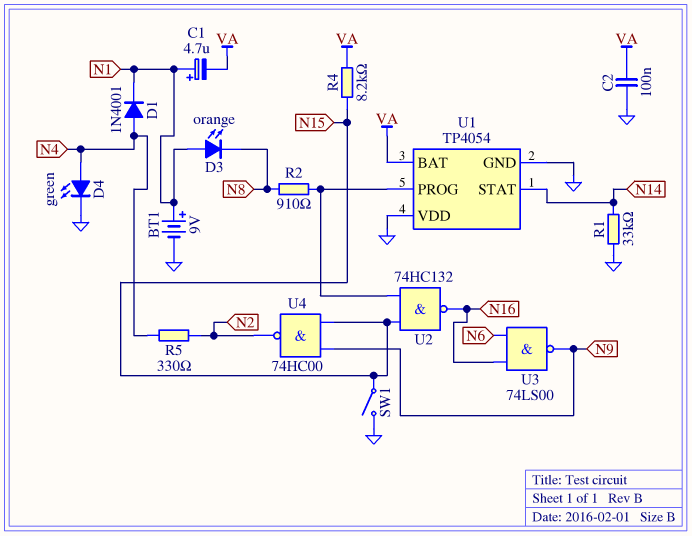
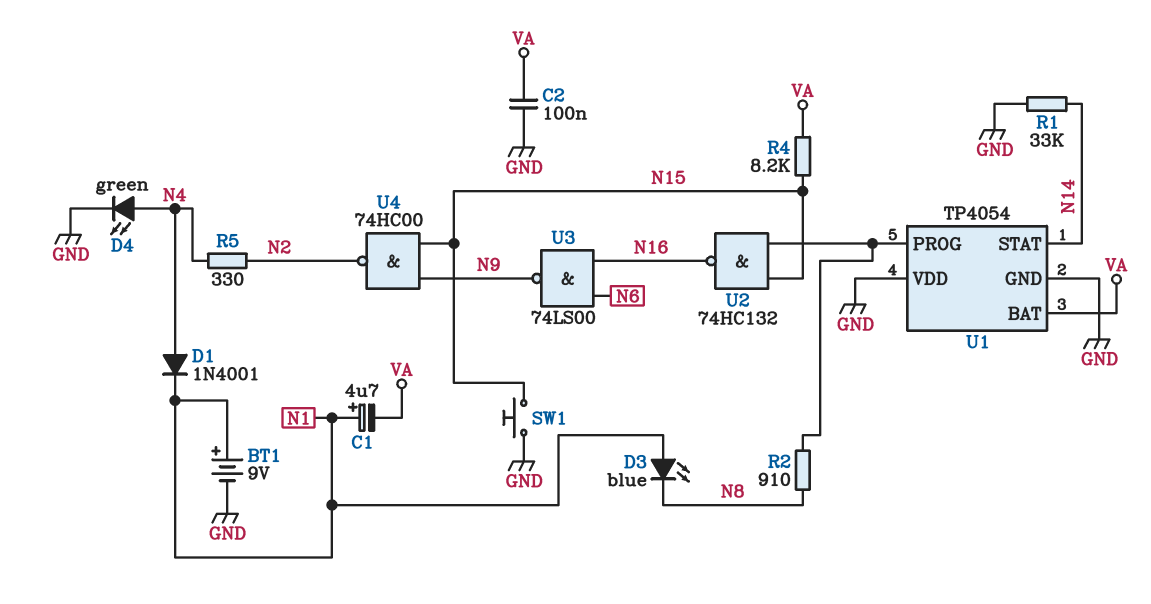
D3: LED orange (A N1, K N8) -> LED blue (A N1, K N8)
SW1: switch (GND, N15) -> button (GND, N15)

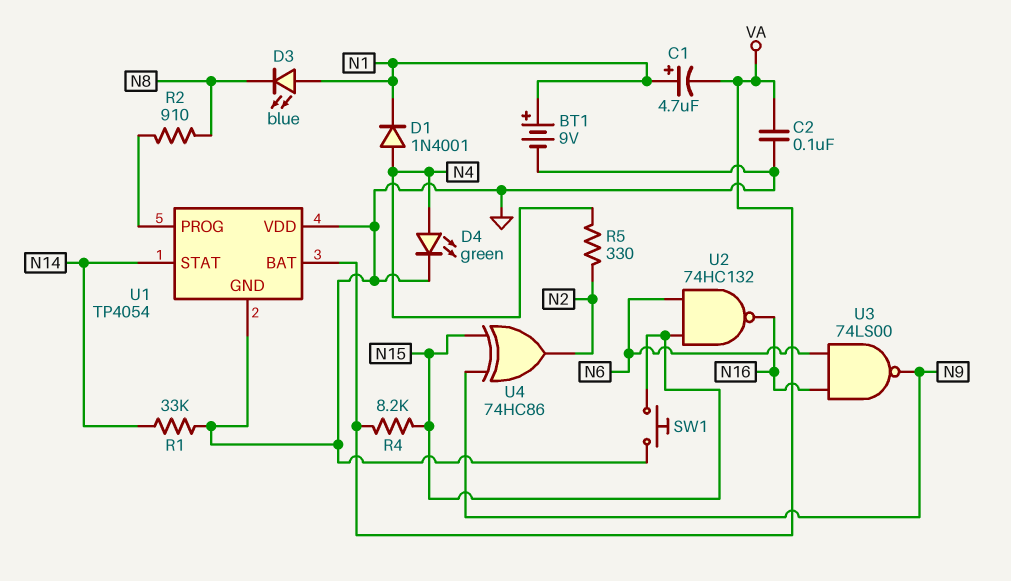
U2: NAND 74HC132 (in N15, in U1/PROG, out N16) -> NAND 74HC132 (in N6, in N15, out N16)
U4: NAND 74HC00 (in N9, in N15, out N2) -> XOR 74HC86 (in N9, in N15, out N2)

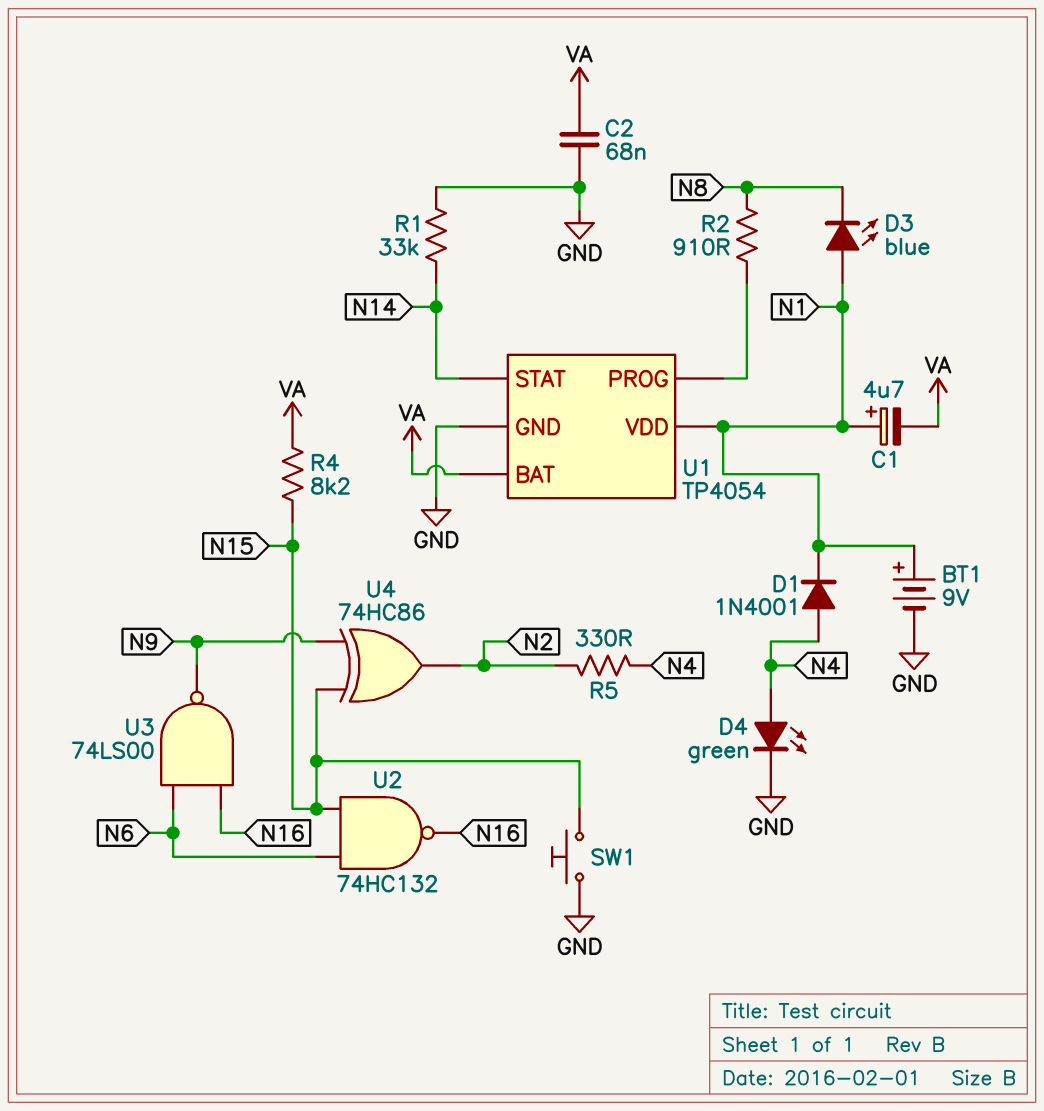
C2: 100nF (GND, VA) -> 68nF (GND, VA)
U1 pin VDD: GND -> N1

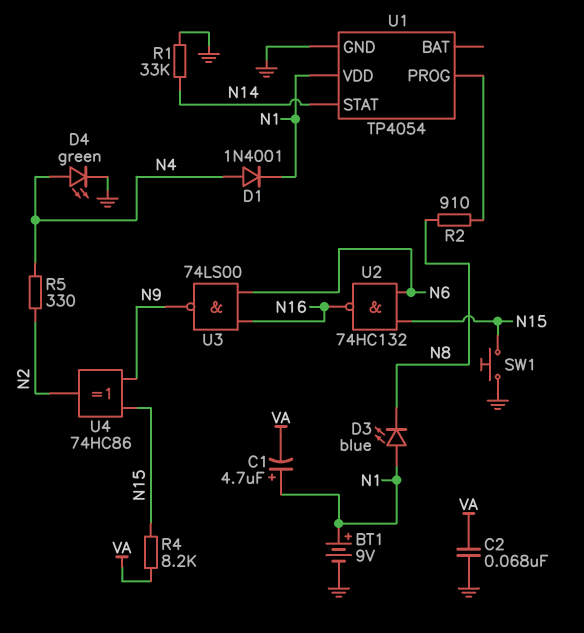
U1 pin BAT: VA -> none

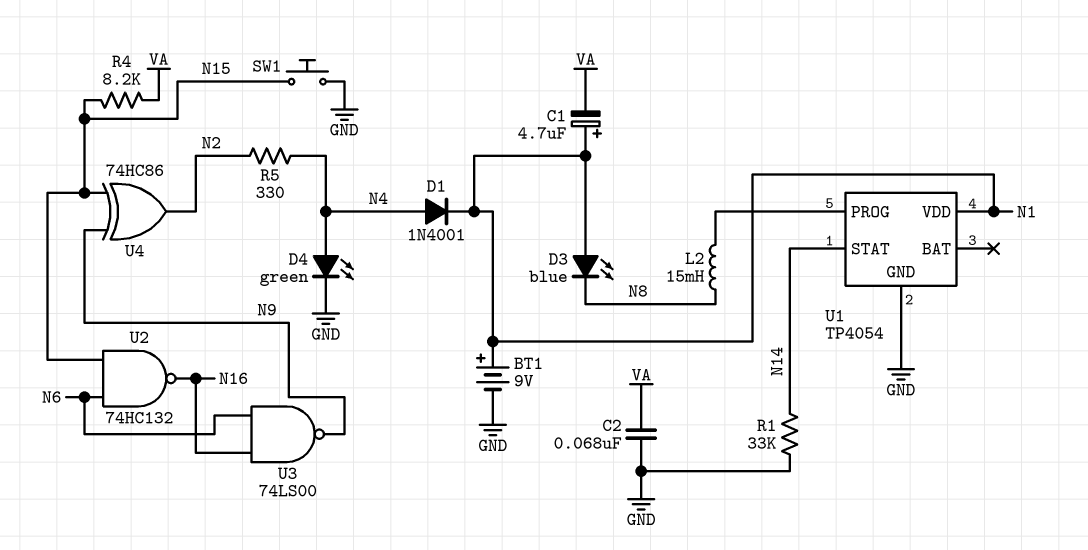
L2: none -> 15mH (N8, U1/PROG)
R2: 910 (N8, U1/PROG) -> none

